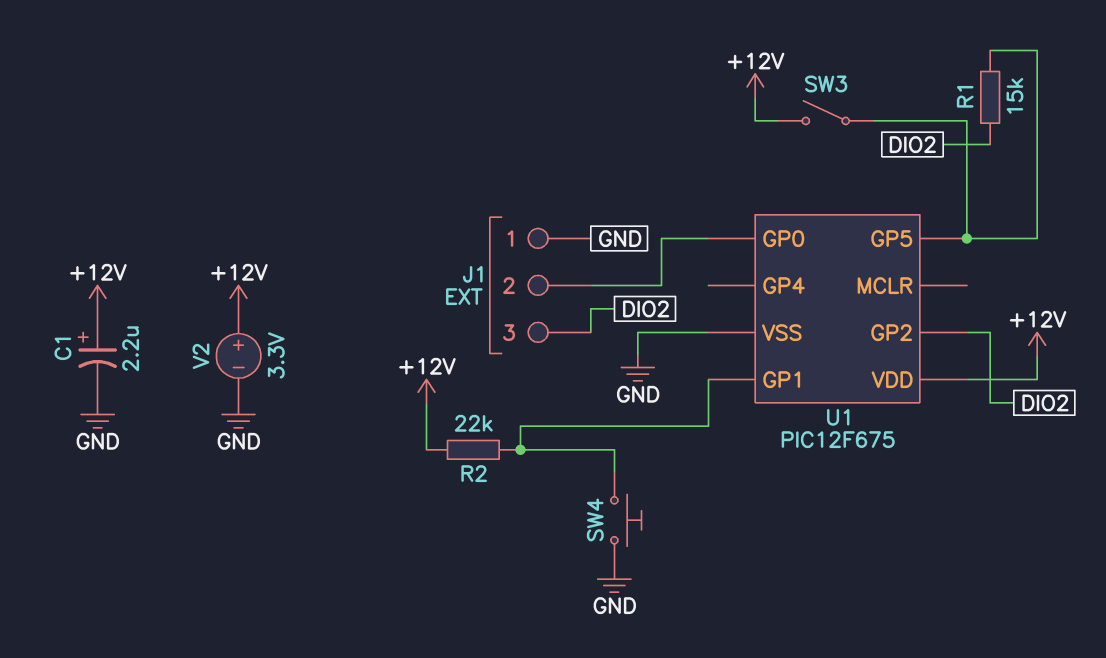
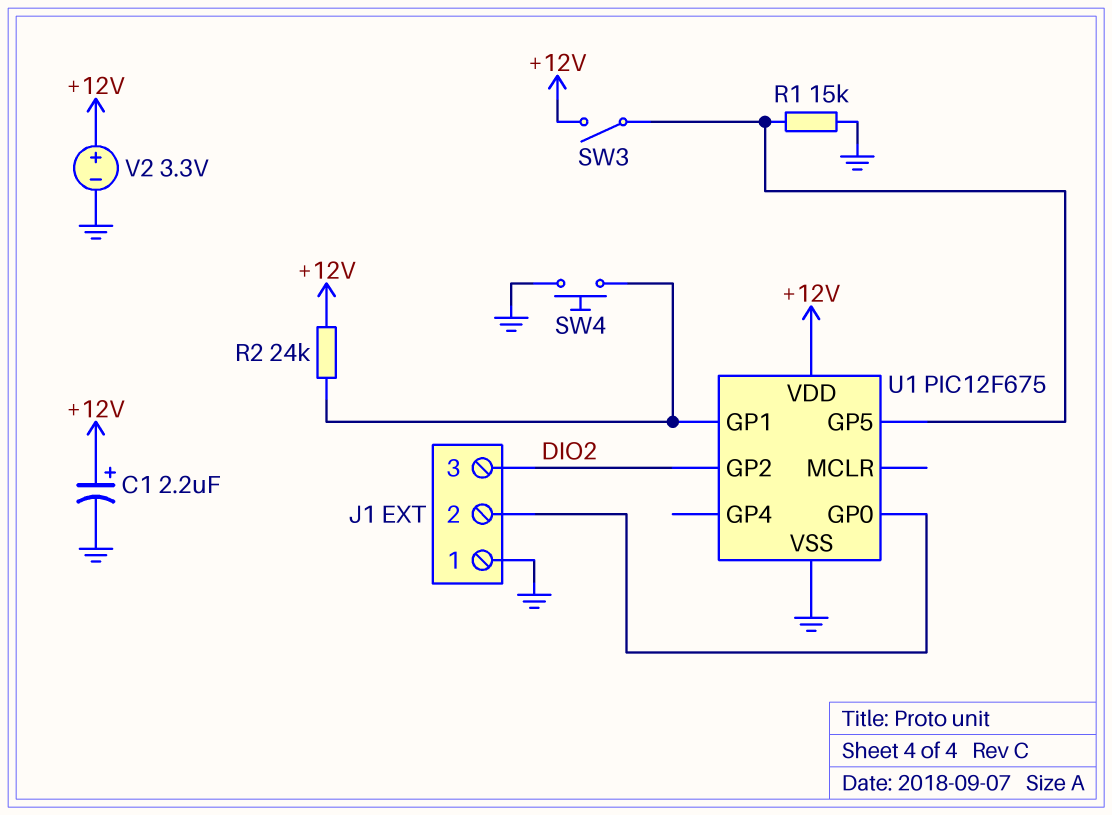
R1: 15k (DIO2, U1/GP5) -> 15k (GND, U1/GP5)
R2: 22k (+12V, U1/GP1) -> 24k (+12V, U1/GP1)

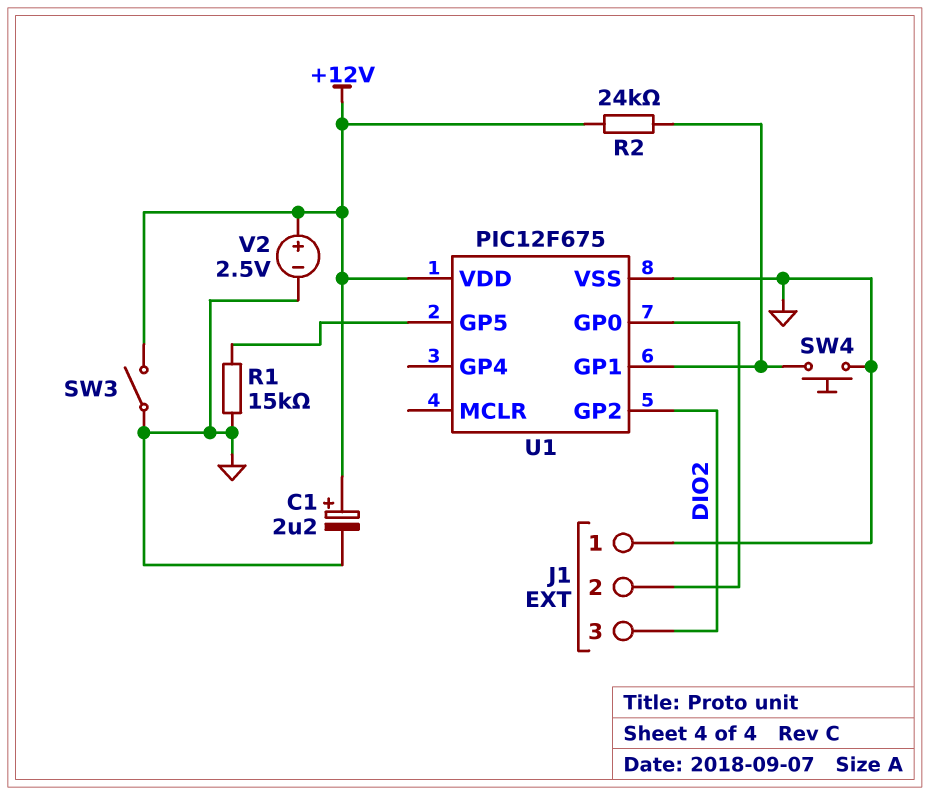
SW3: switch (+12V, U1/GP5) -> switch (+12V, GND)
V2: 3.3V (plus +12V, minus GND) -> 2.5V (plus +12V, minus GND)

